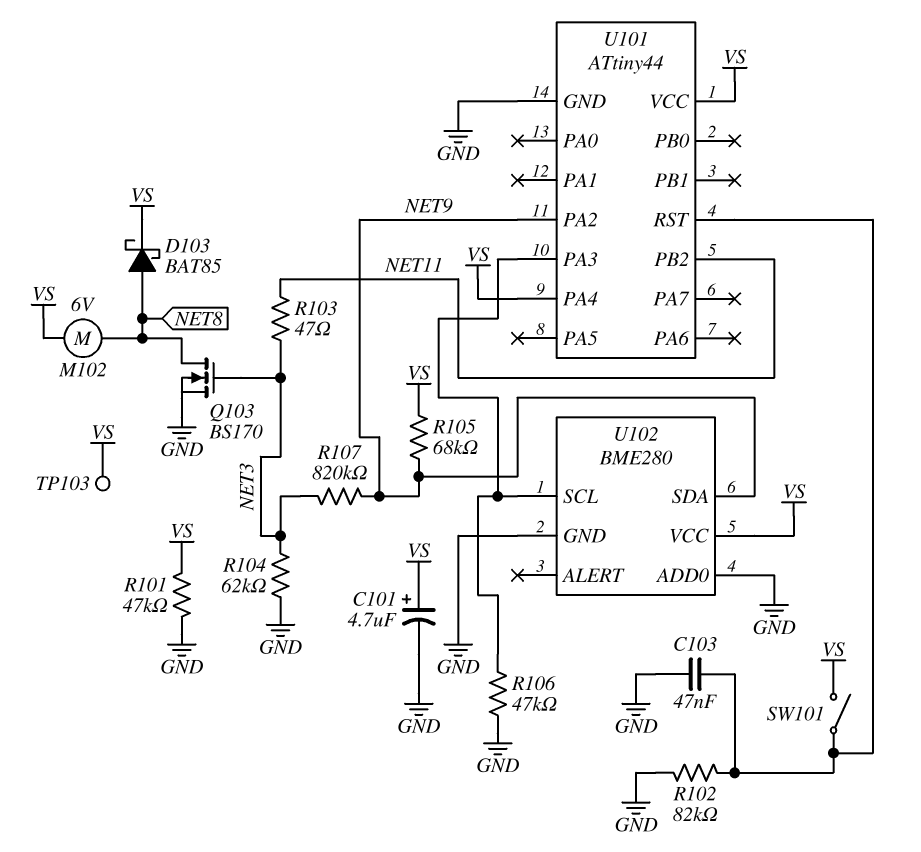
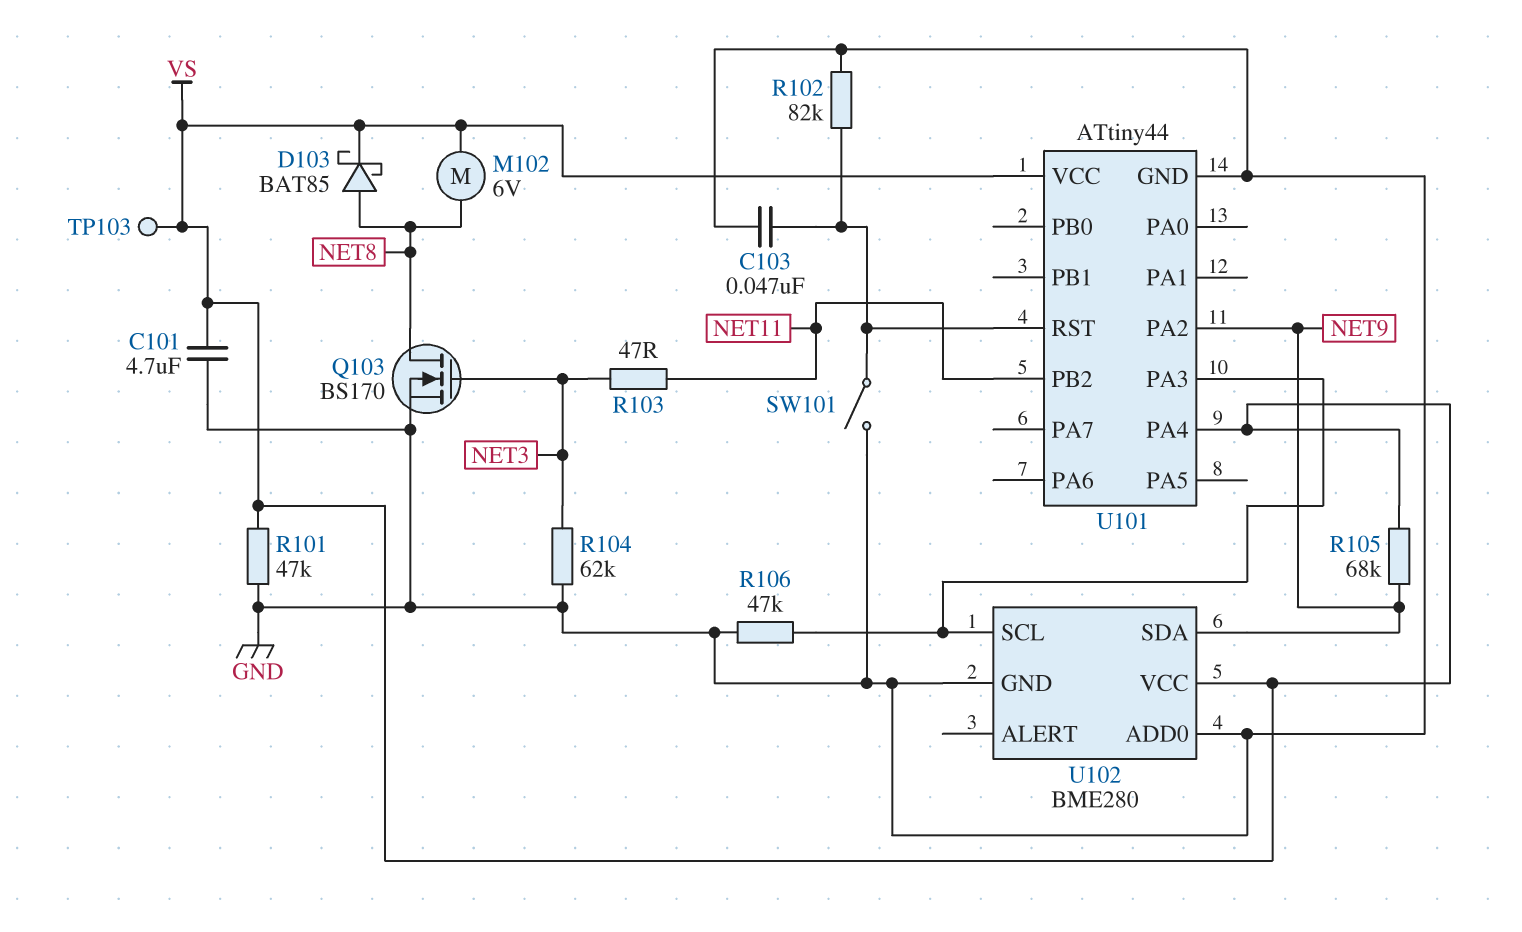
C101: 4.7uF (plus VS, minus GND) -> 4.7uF (GND, VS)
R107: 820k (NET3, NET9) -> none
SW101: switch (U101/RST, VS) -> switch (GND, U101/RST)

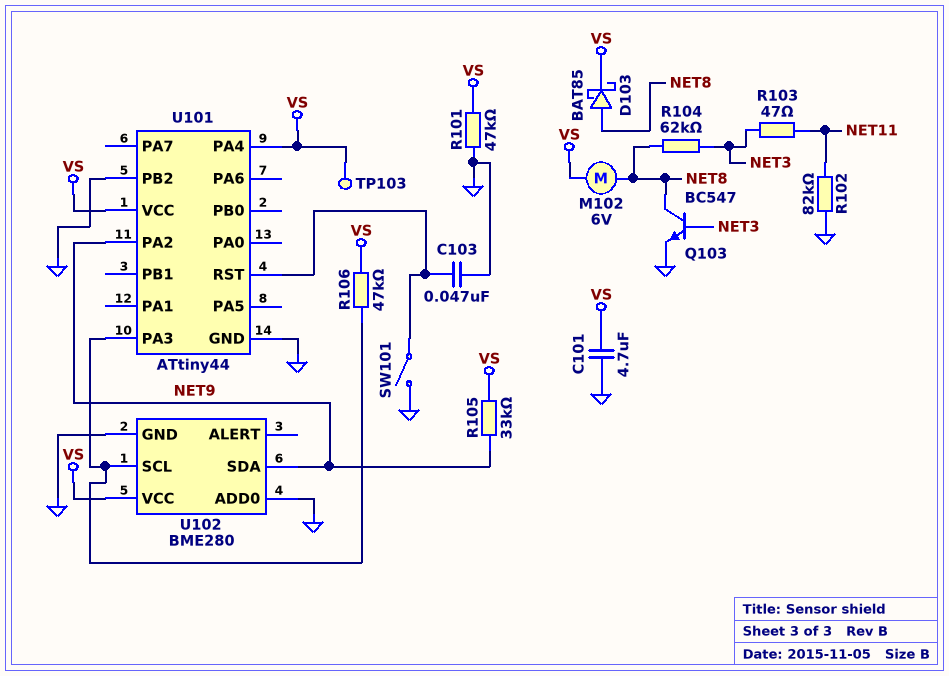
Q103: NMOS BS170 (G NET3, D NET8, S GND) -> NPN BC547 (B NET3, C NET8, E GND)
R102: 82k (GND, U101/RST) -> 82k (GND, NET11)
R104: 62k (GND, NET3) -> 62k (NET3, NET8)
R105: 68k (NET9, VS) -> 33k (NET9, VS)
R106: 47k (GND, U101/PA3) -> 47k (U101/PA3, VS)
U101 pin PB2: NET11 -> GND

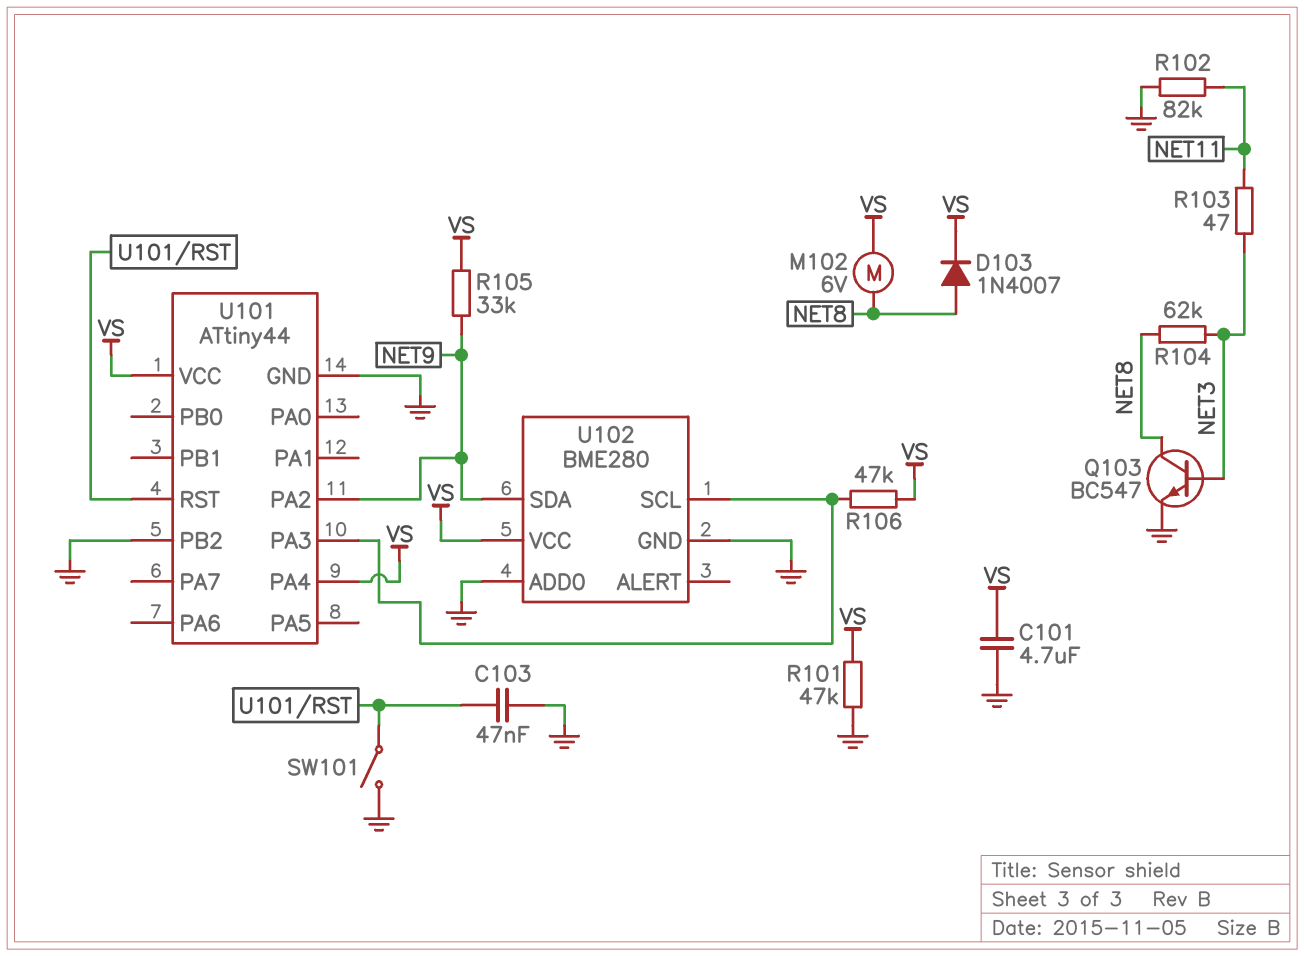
D103: schottky BAT85 (A NET8, K VS) -> diode 1N4007 (A NET8, K VS)
TP103: test point (VS) -> none

